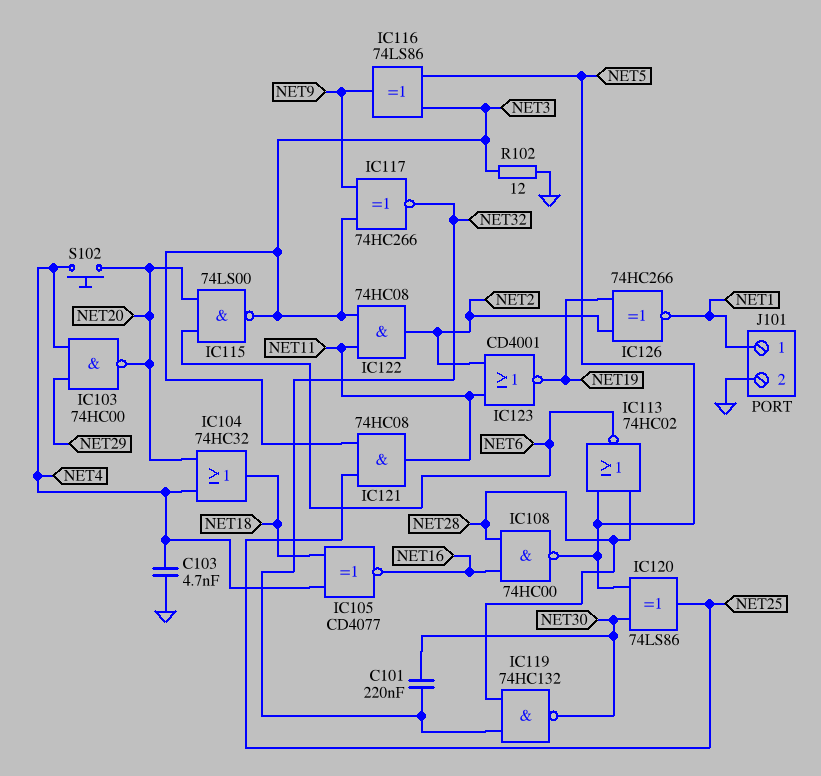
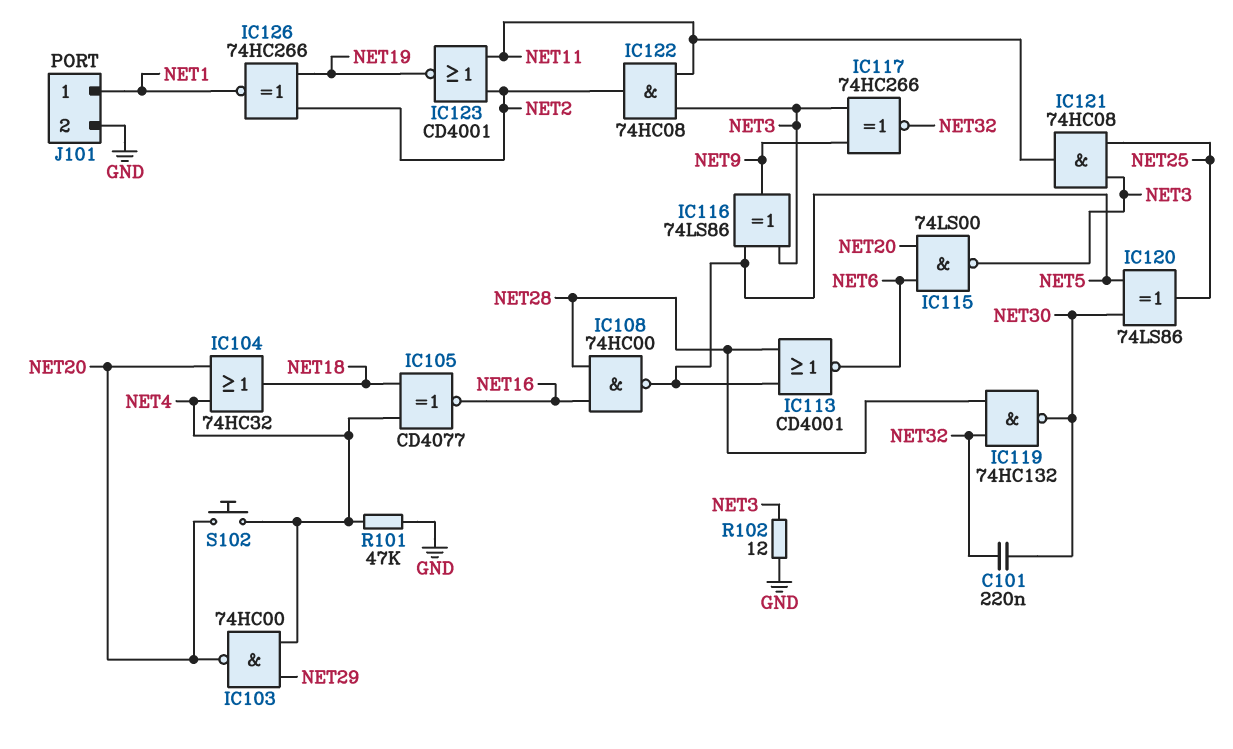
C103: 4.7nF (GND, NET4) -> none
IC113: NOR 74HC02 (in NET5, in NET28, out NET6) -> NOR CD4001 (in NET5, in NET28, out NET6)
R101: none -> 47k (GND, NET4)

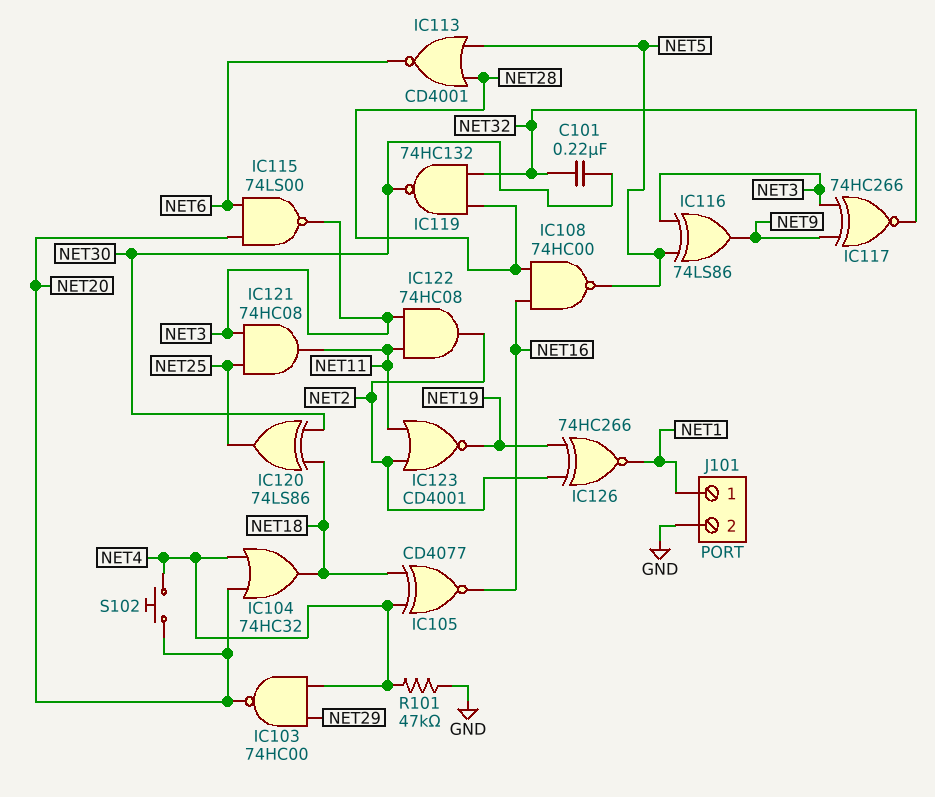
IC120: XOR 74LS86 (in NET5, in NET30, out NET25) -> XOR 74LS86 (in NET18, in NET30, out NET25)
R102: 12 (GND, NET3) -> none

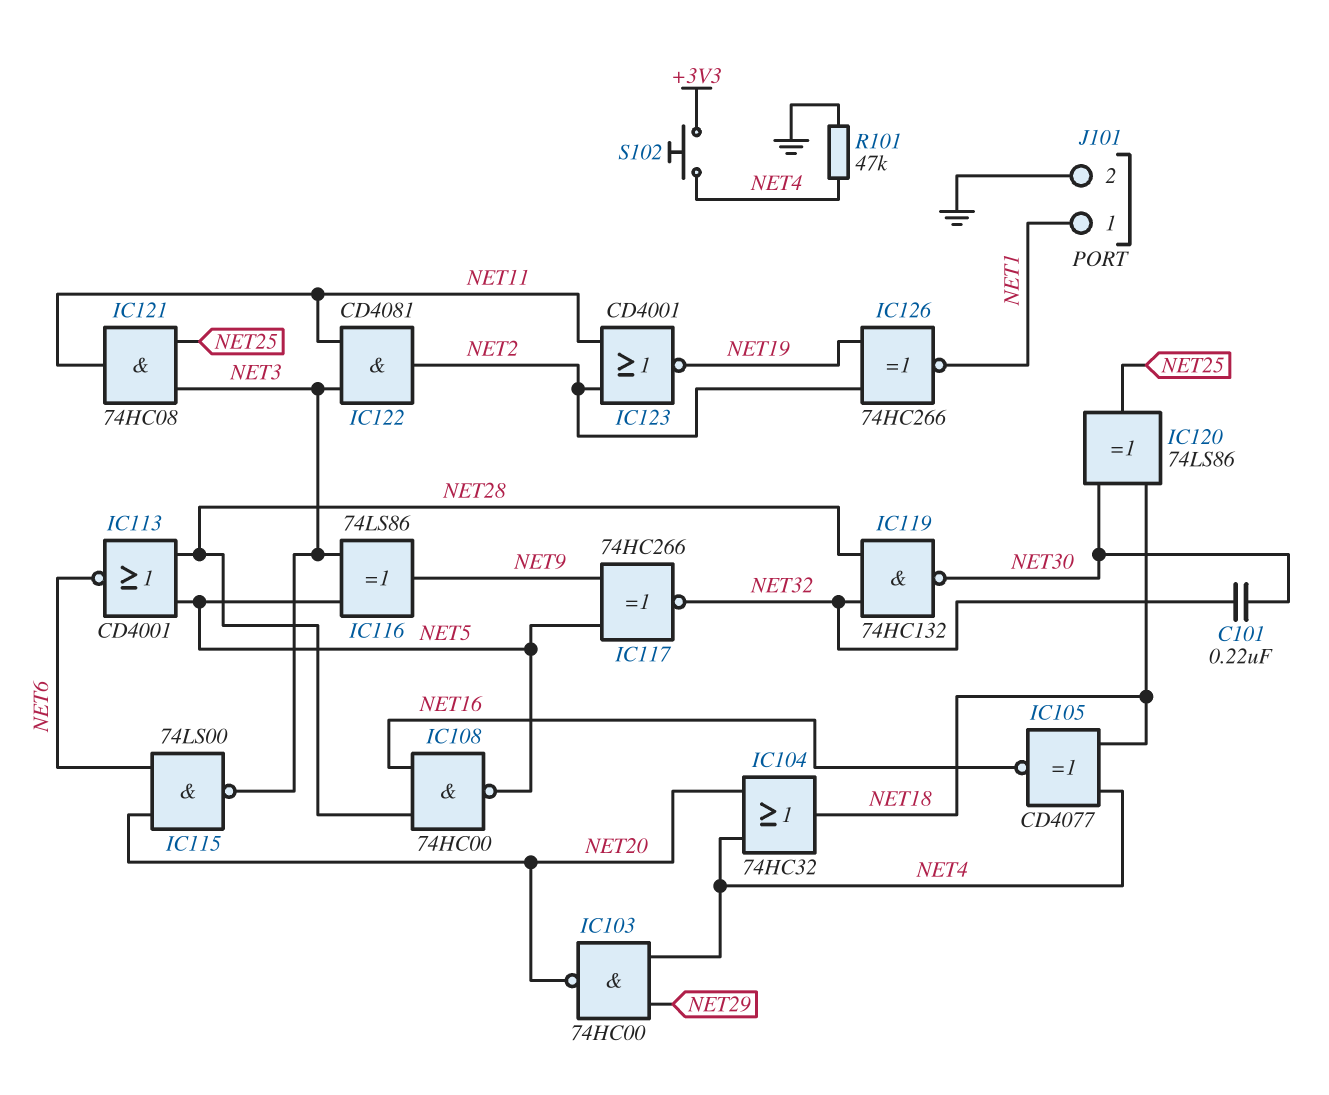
IC117: XNOR 74HC266 (in NET3, in NET9, out NET32) -> XNOR 74HC266 (in NET5, in NET9, out NET32)
IC122: AND 74HC08 (in NET3, in NET11, out NET2) -> AND CD4081 (in NET3, in NET11, out NET2)
S102: button (NET4, NET20) -> button (+3V3, NET4)

